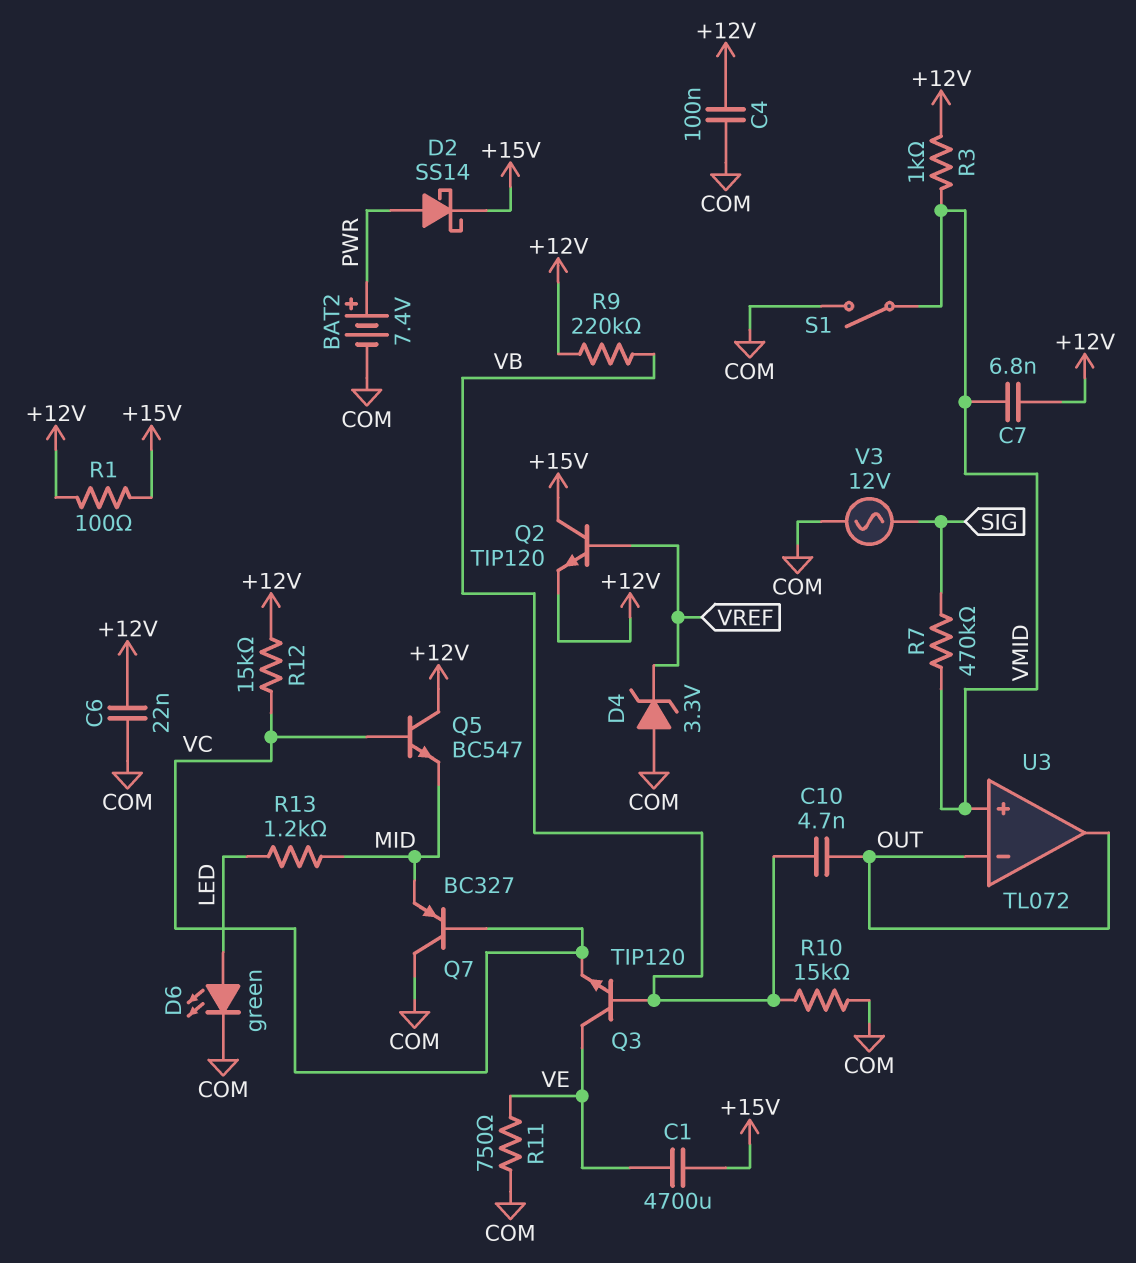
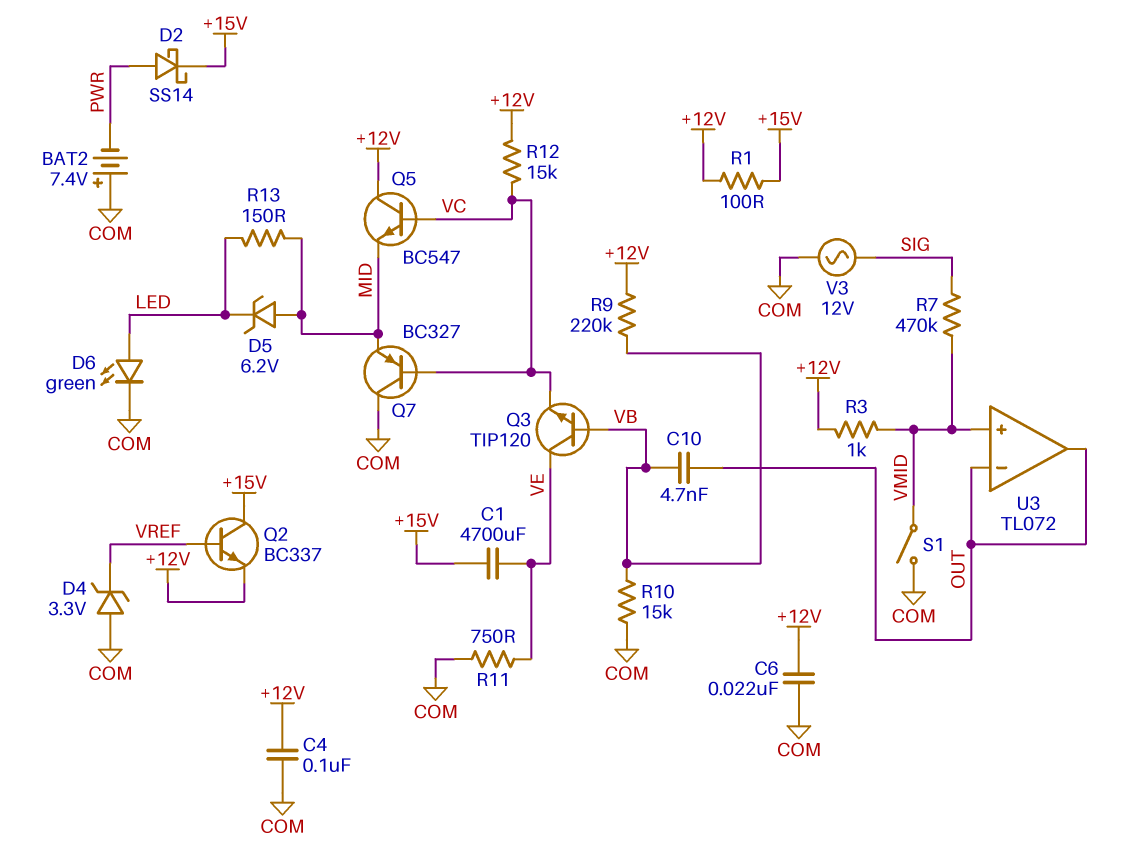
BAT2: 7.4V (plus PWR, minus COM) -> 7.4V (plus COM, minus PWR)
C7: 6.8nF (+12V, VMID) -> none
D5: none -> zener 6.2V (A MID, K LED)
Q2: NPN TIP120 (B VREF, C +15V, E +12V) -> NPN BC337 (B VREF, C +15V, E +12V)
R13: 1.2k (LED, MID) -> 150 (LED, MID)

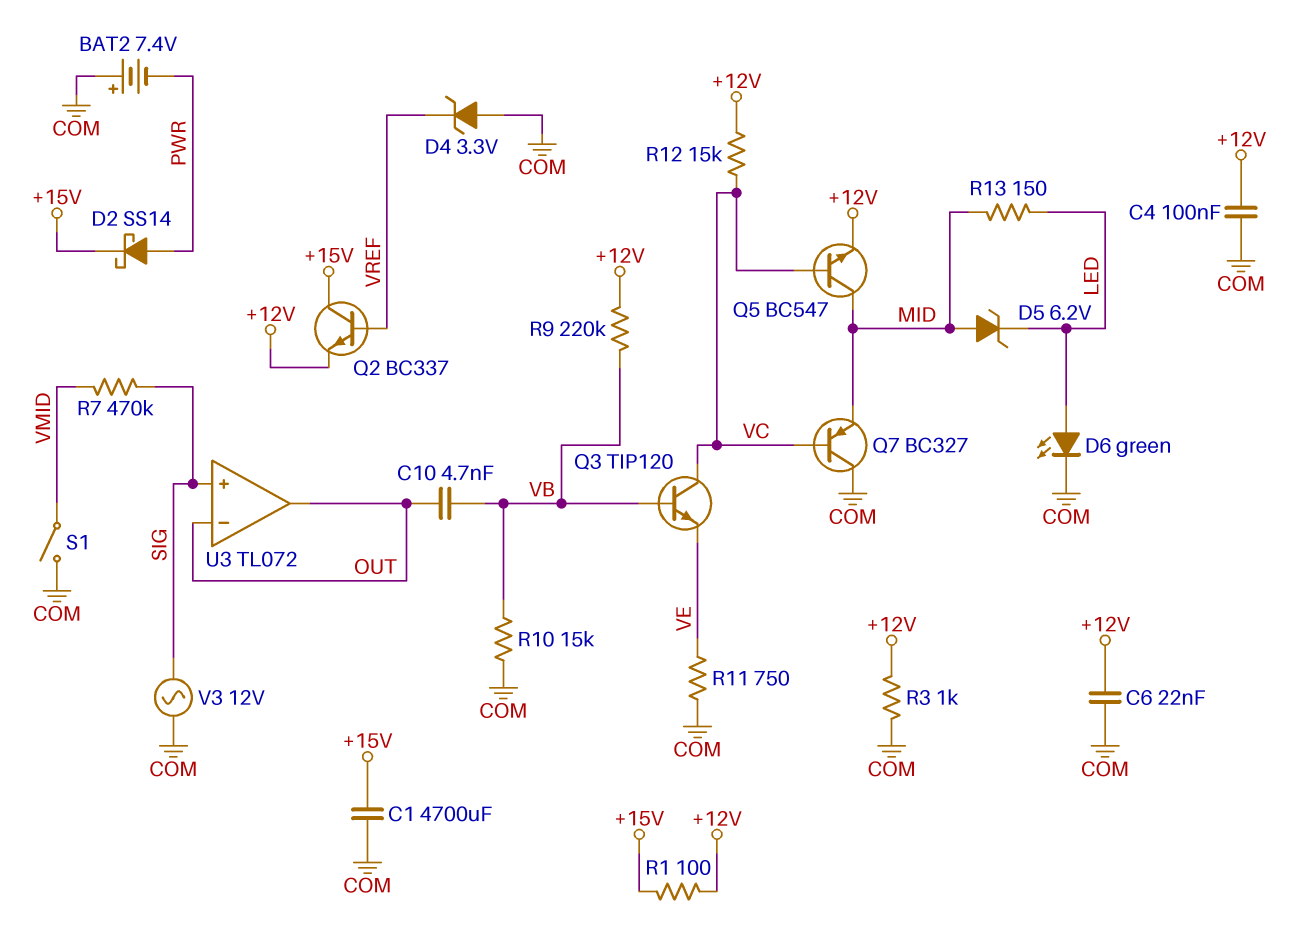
C1: 4700uF (+15V, VE) -> 4700uF (+15V, COM)
Q3: NPN TIP120 (B VB, C VE, E VC) -> NPN TIP120 (B VB, C VC, E VE)
Q5: NPN BC547 (B VC, C +12V, E MID) -> NPN BC547 (B VC, C MID, E +12V)
R3: 1k (+12V, VMID) -> 1k (+12V, COM)
U3 pin in+: VMID -> SIG

